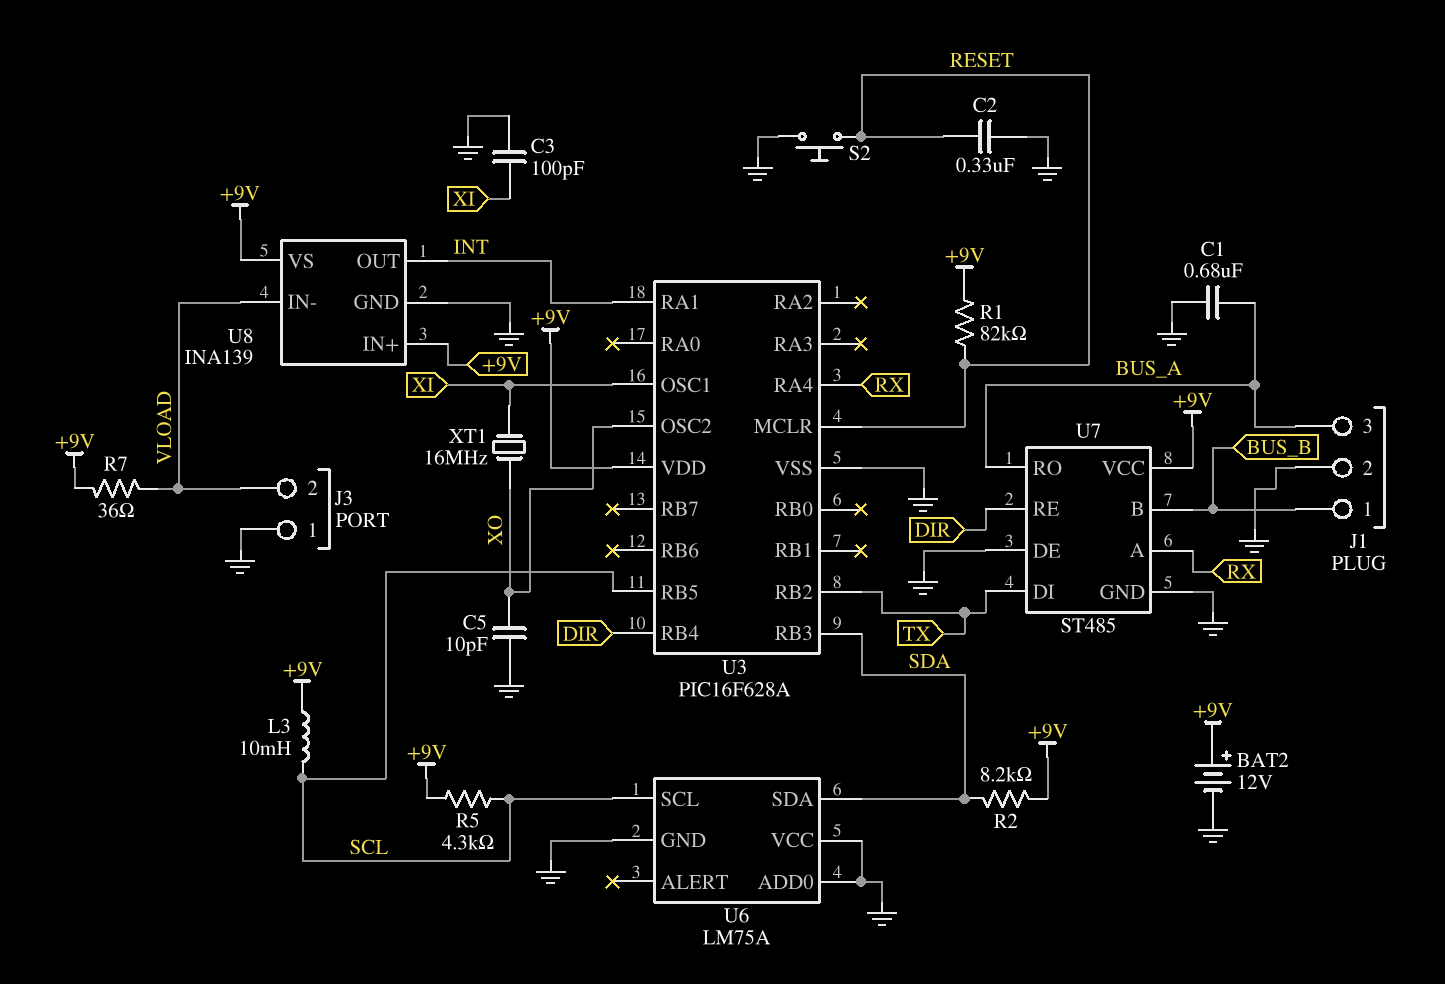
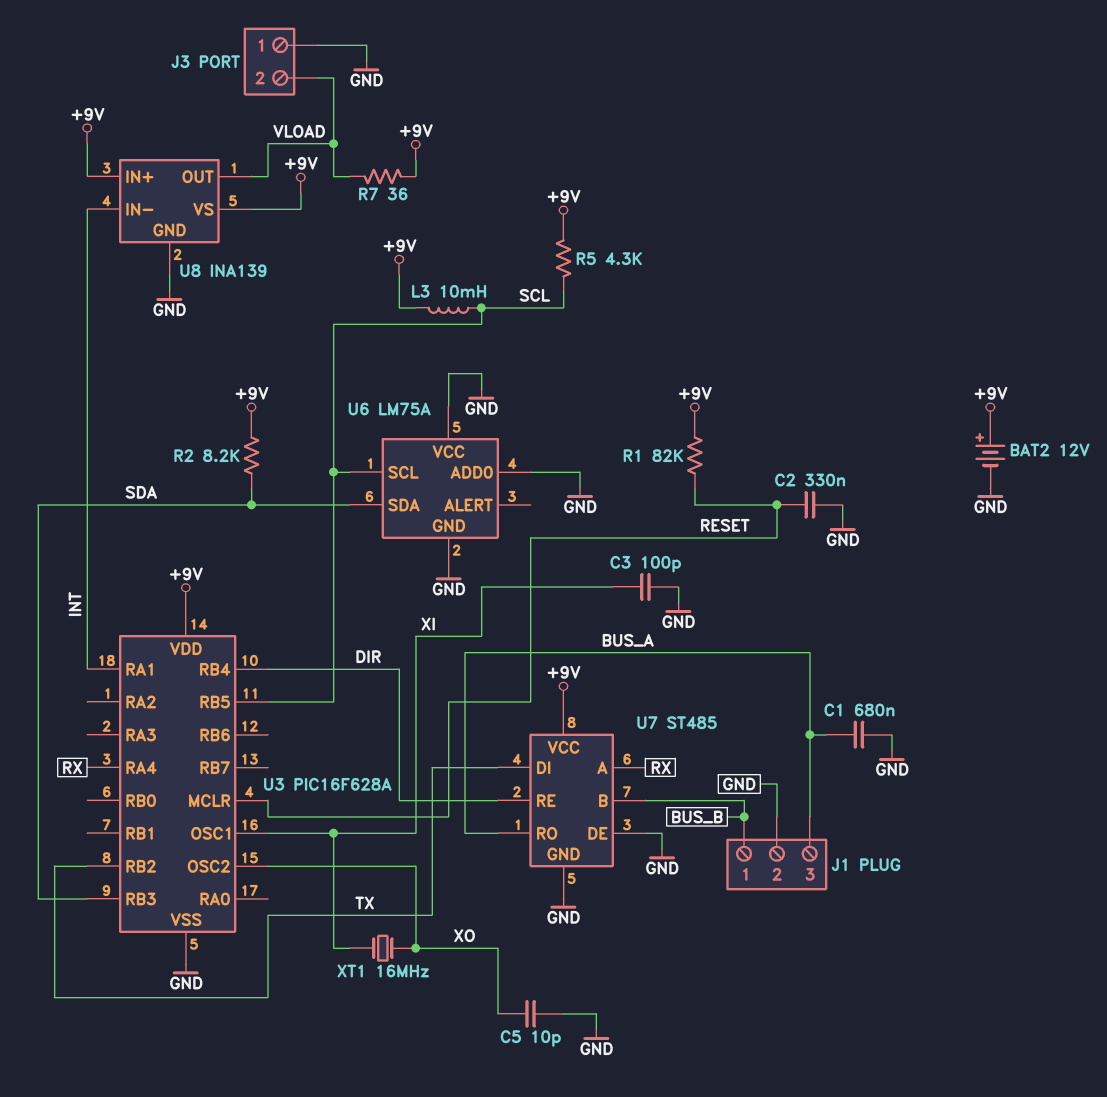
S2: button (GND, RESET) -> none
U8 pin IN-: VLOAD -> INT
U8 pin OUT: INT -> VLOAD

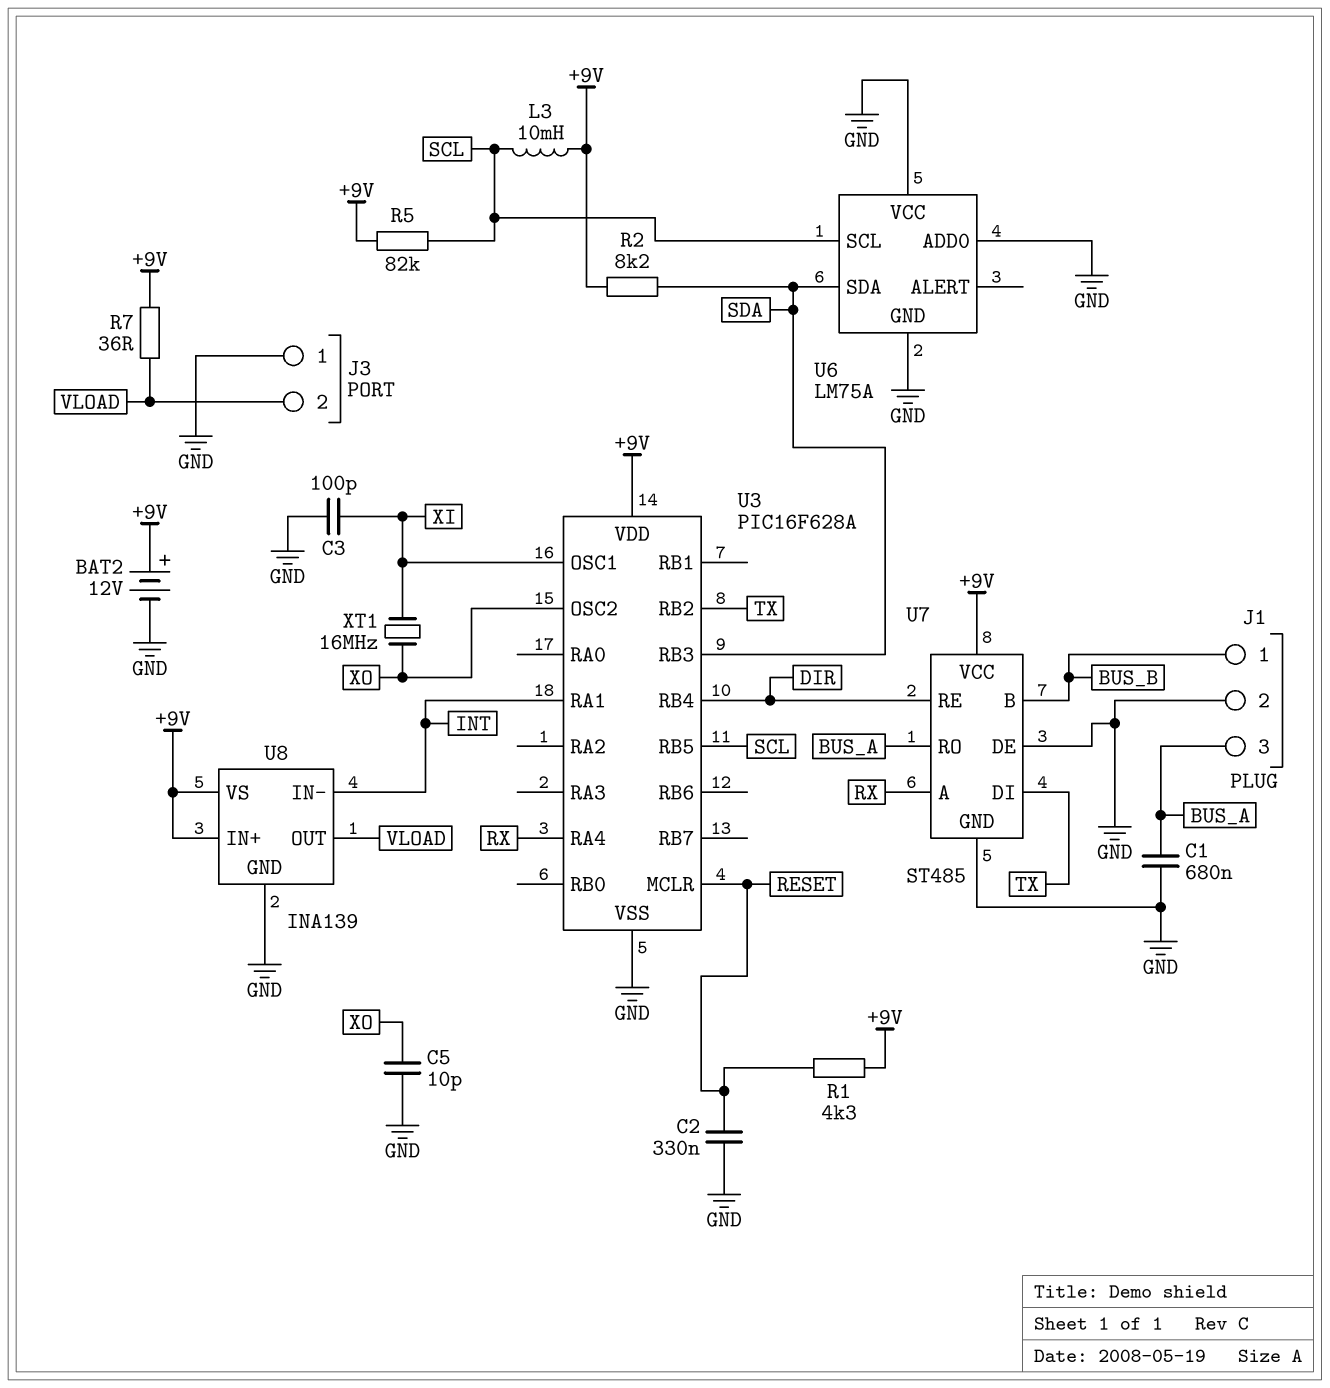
R1: 82k (+9V, RESET) -> 4.3k (+9V, RESET)
R5: 4.3k (+9V, SCL) -> 82k (+9V, SCL)

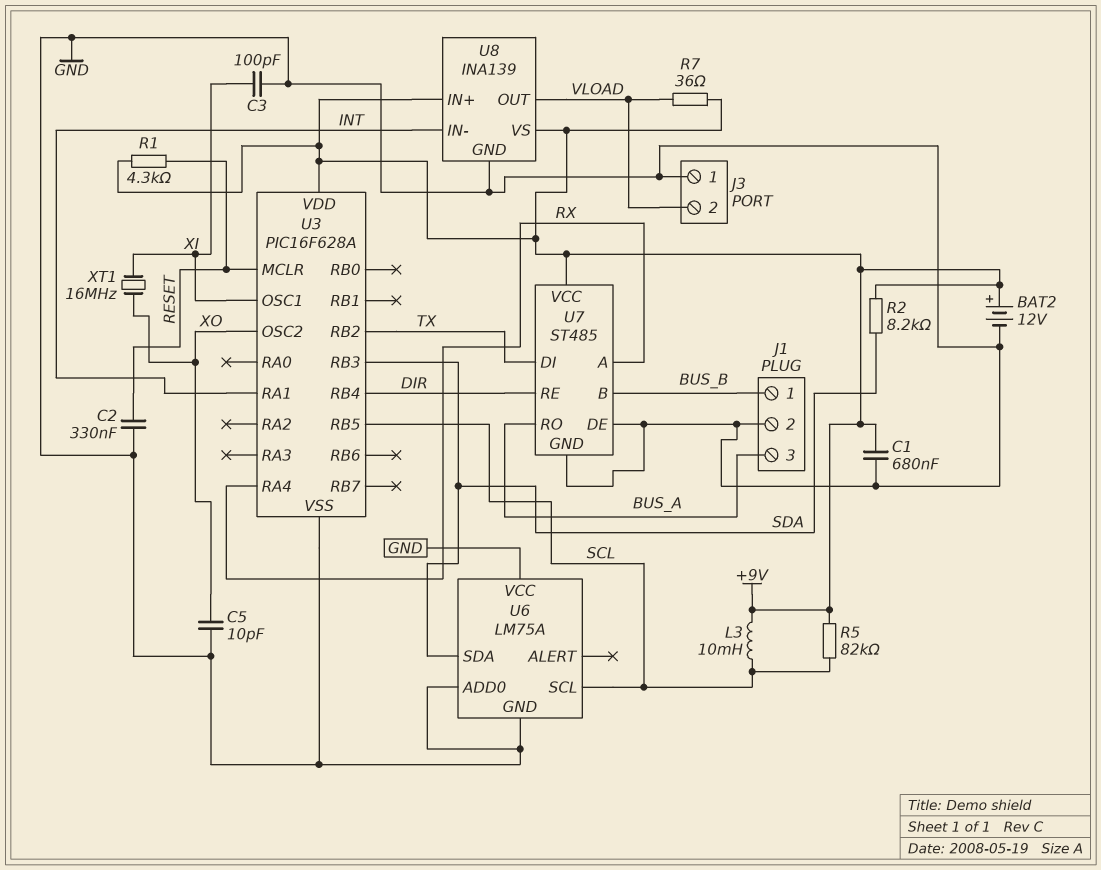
C1: 680nF (BUS_A, GND) -> 680nF (+9V, GND)

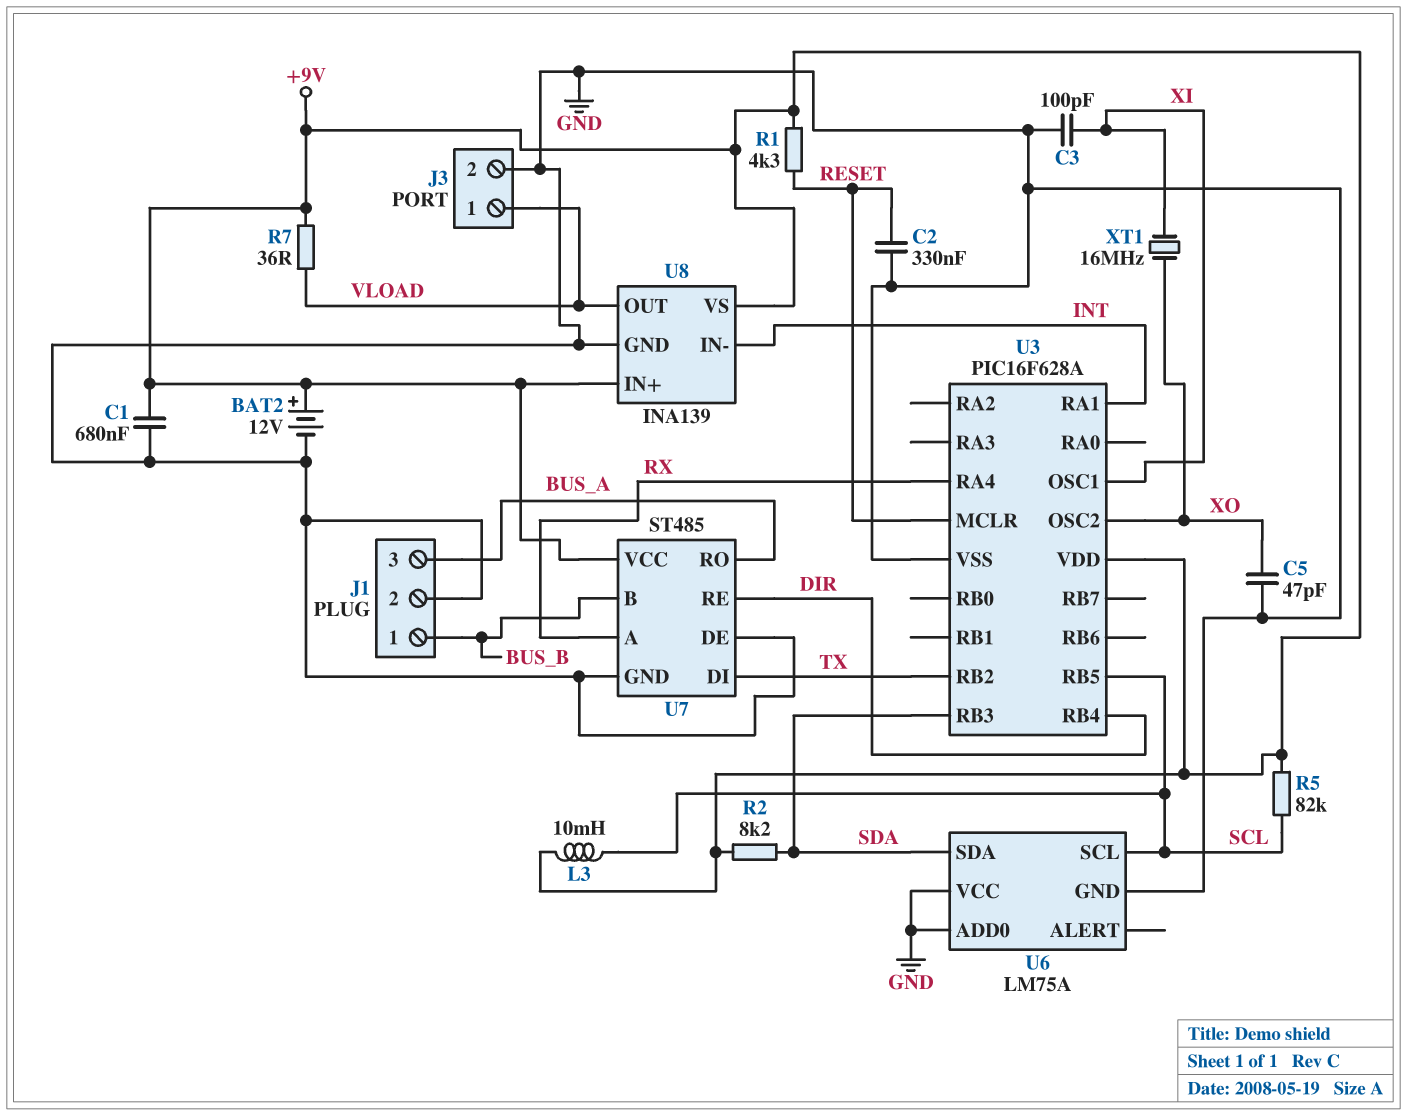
C5: 10pF (GND, XO) -> 47pF (GND, XO)
J3 pin 1: GND -> VLOAD
J3 pin 2: VLOAD -> GND

